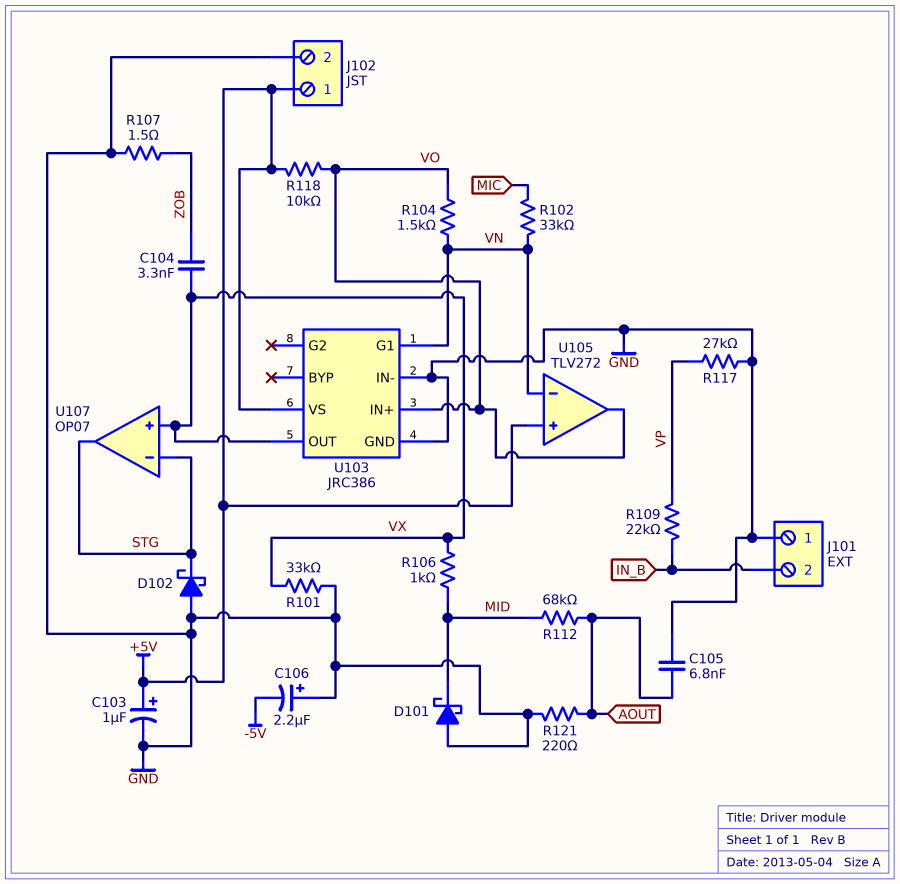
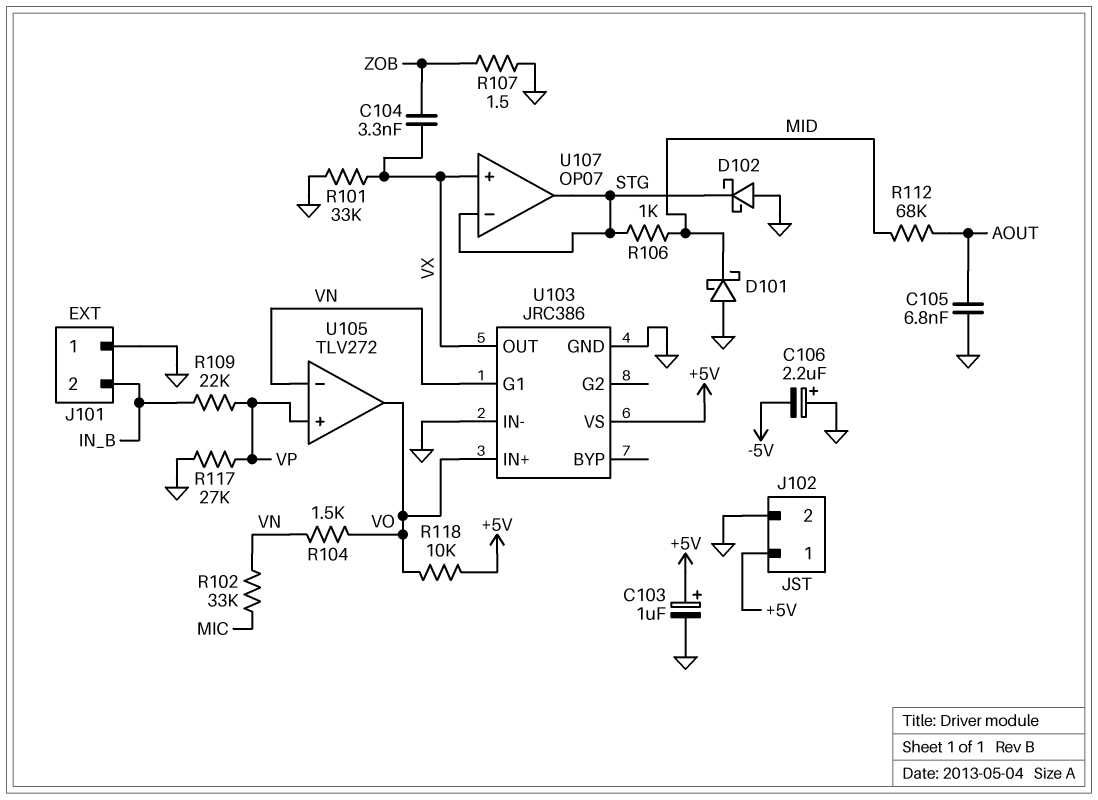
R106: 1k (MID, VX) -> 1k (MID, STG)
R121: 220 (AOUT, GND) -> none
U105 pin in+: +5V -> VP

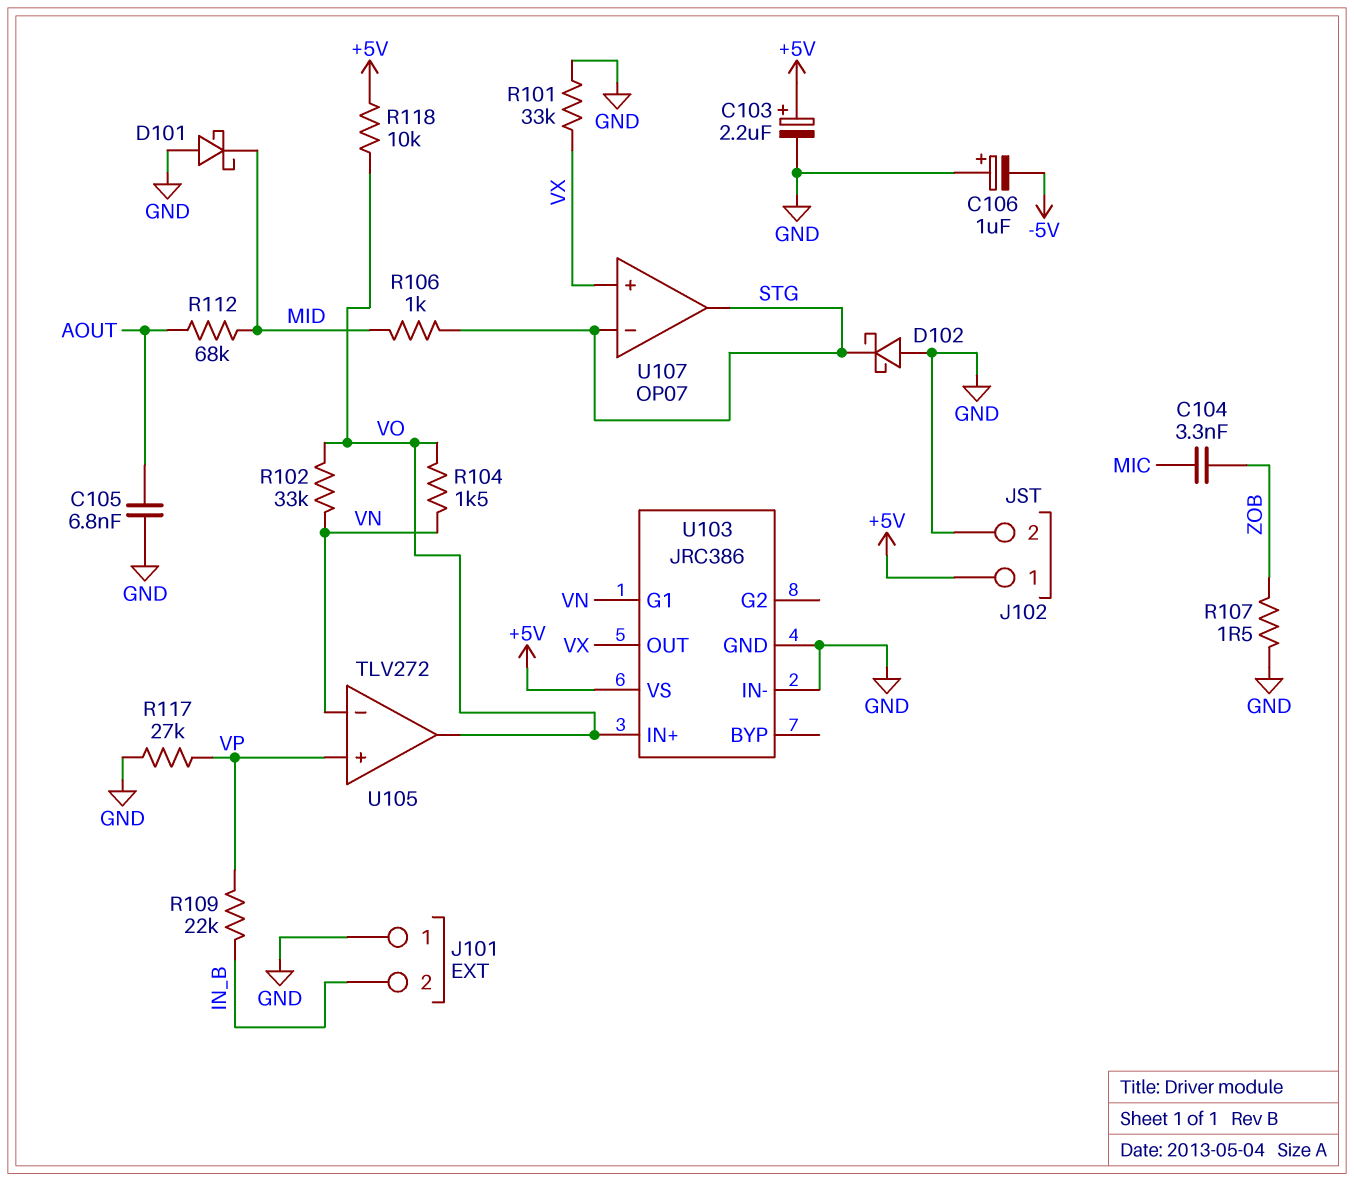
C103: 1uF (plus +5V, minus GND) -> 2.2uF (plus +5V, minus GND)
C104: 3.3nF (VX, ZOB) -> 3.3nF (MIC, ZOB)
C106: 2.2uF (plus GND, minus -5V) -> 1uF (plus GND, minus -5V)
R102: 33k (MIC, VN) -> 33k (VN, VO)

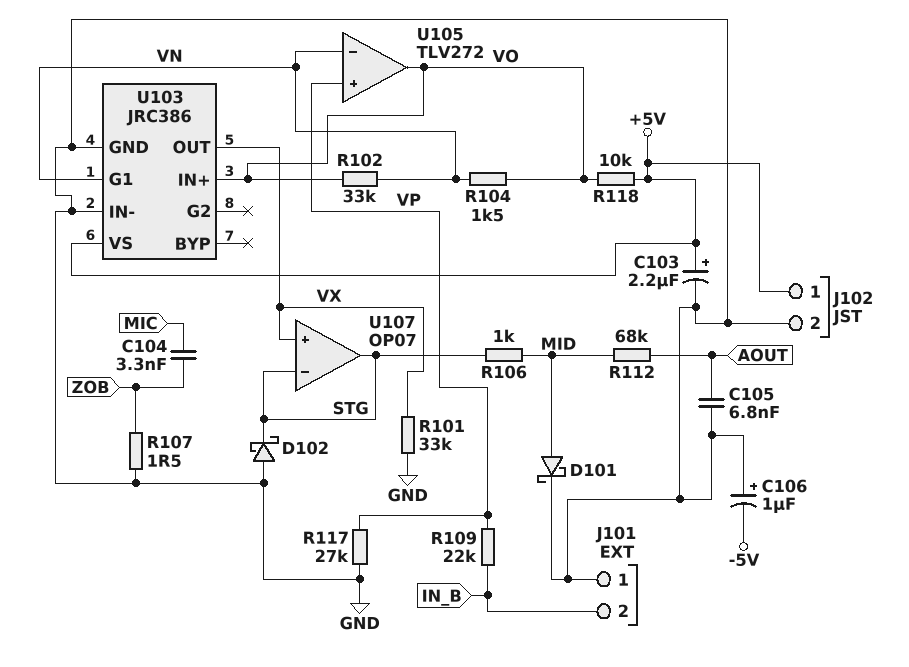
D101: schottky (A GND, K MID) -> schottky (A MID, K GND)

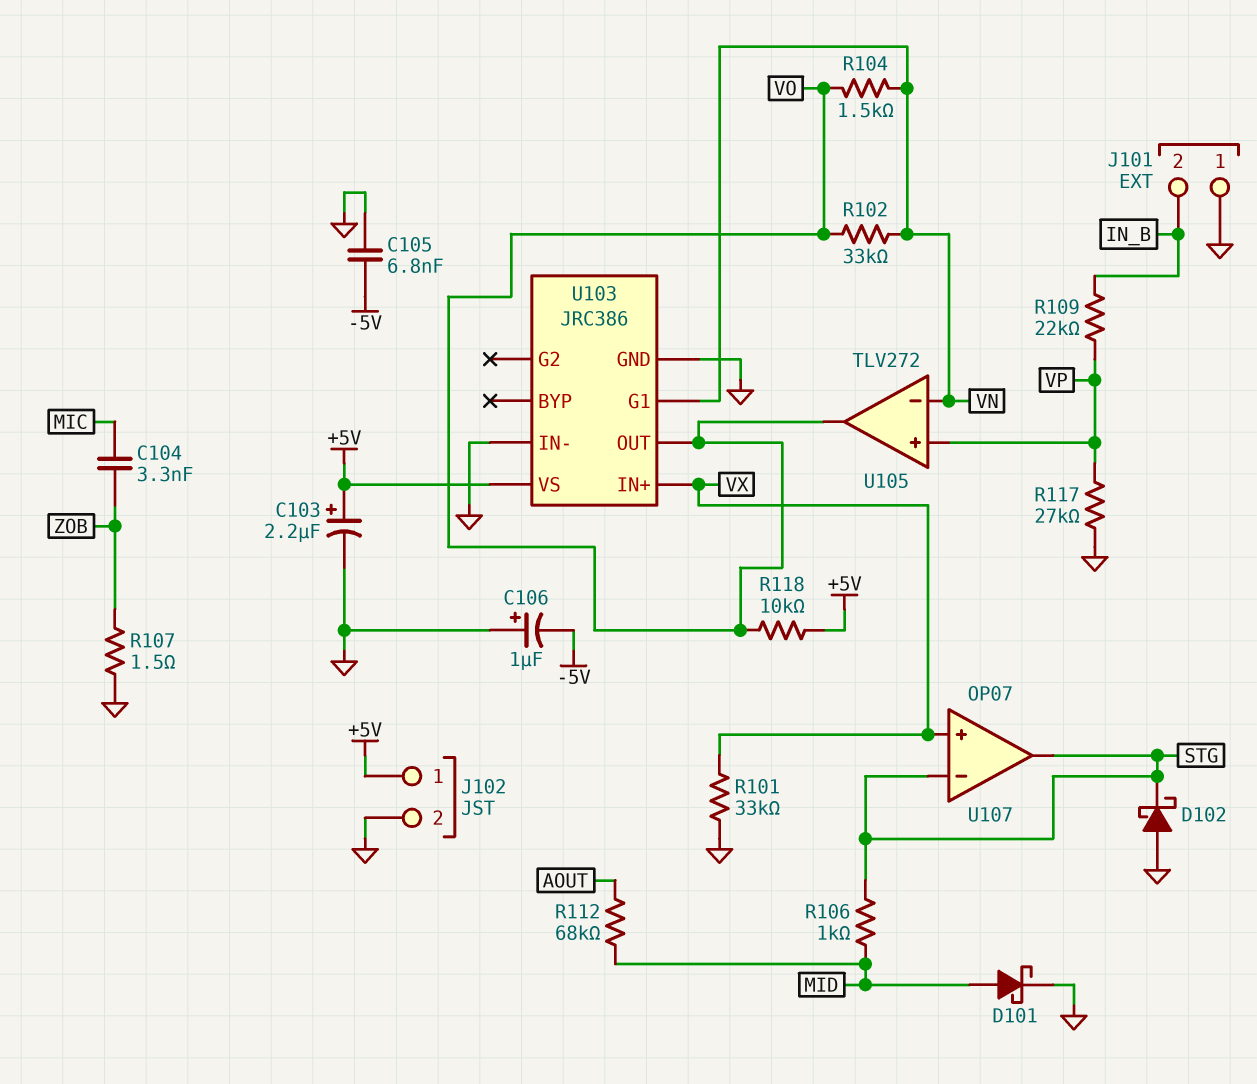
C105: 6.8nF (AOUT, GND) -> 6.8nF (-5V, GND)
U103 pin IN+: VO -> VX
U103 pin OUT: VX -> VO

